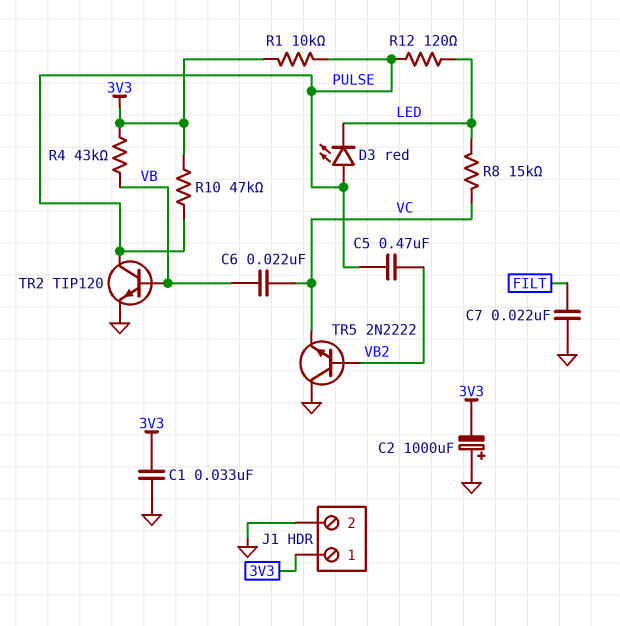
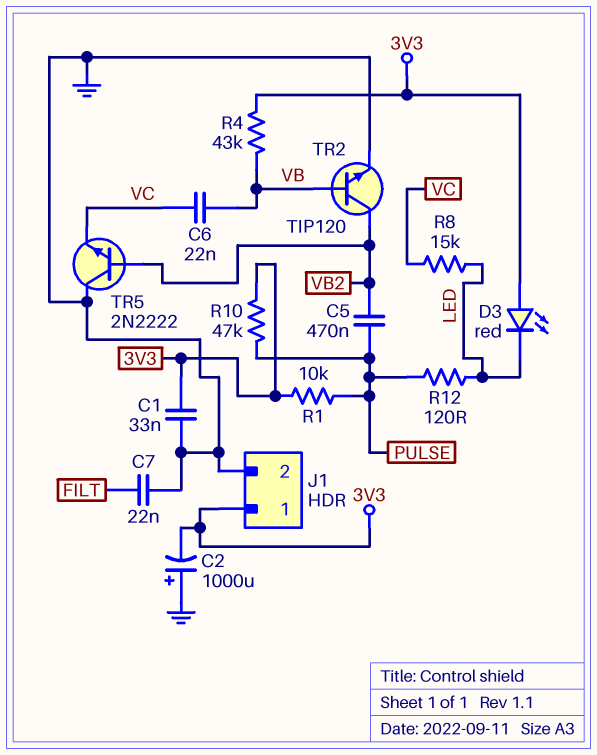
D3: LED red (A PULSE, K LED) -> LED red (A 3V3, K LED)
TR2: NPN TIP120 (B VB, C PULSE, E GND) -> NPN TIP120 (B VB, C VB2, E GND)

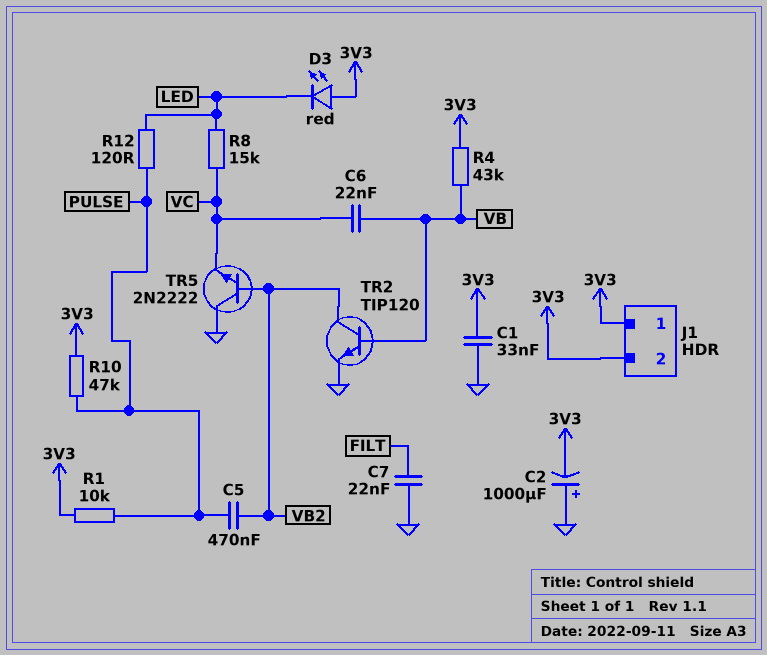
J1 pin 2: GND -> 3V3

